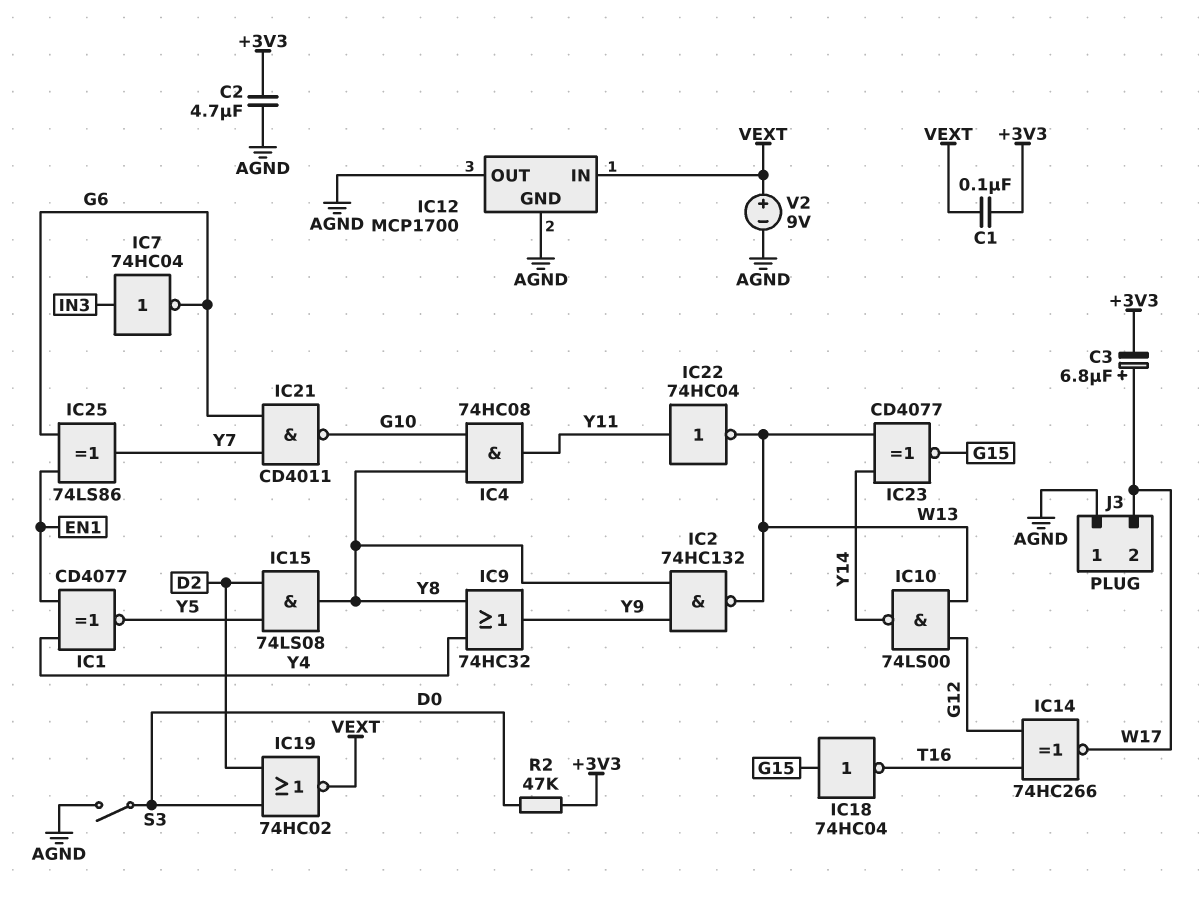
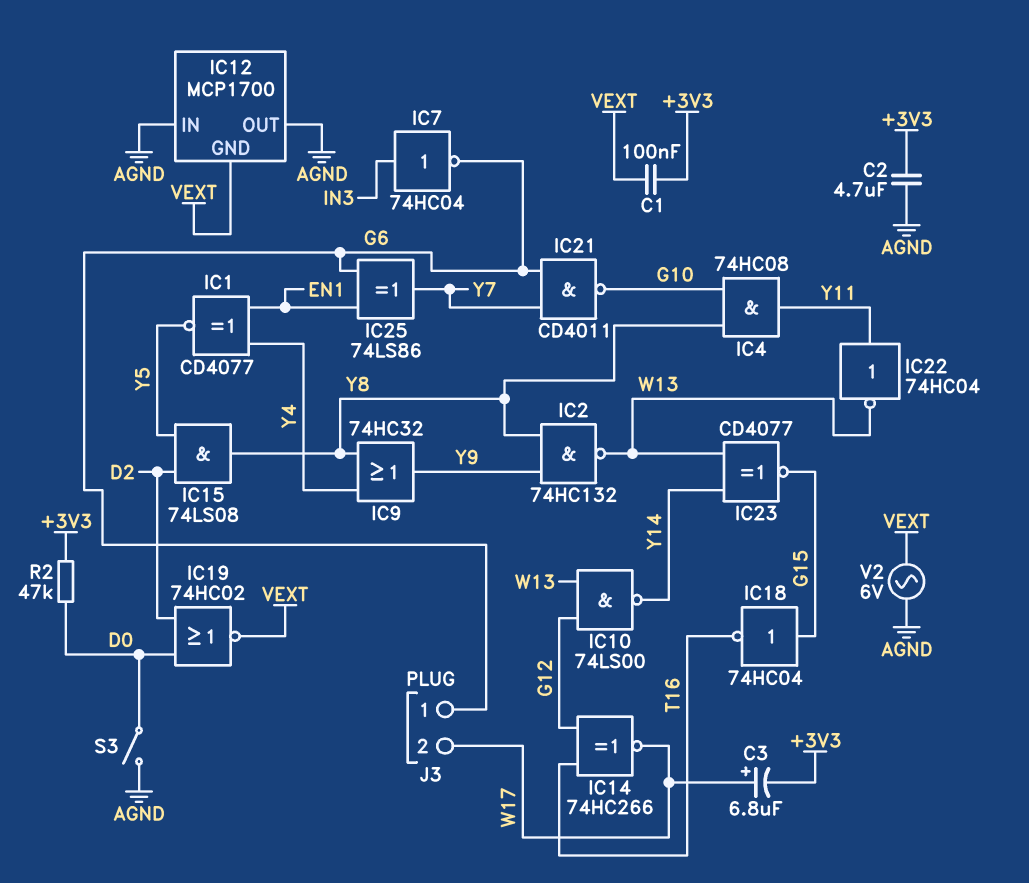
IC12 pin GND: AGND -> VEXT
IC12 pin IN: VEXT -> AGND
J3 pin 1: AGND -> G6
V2: 9V (plus VEXT, minus AGND) -> AC 6V (AGND, VEXT)

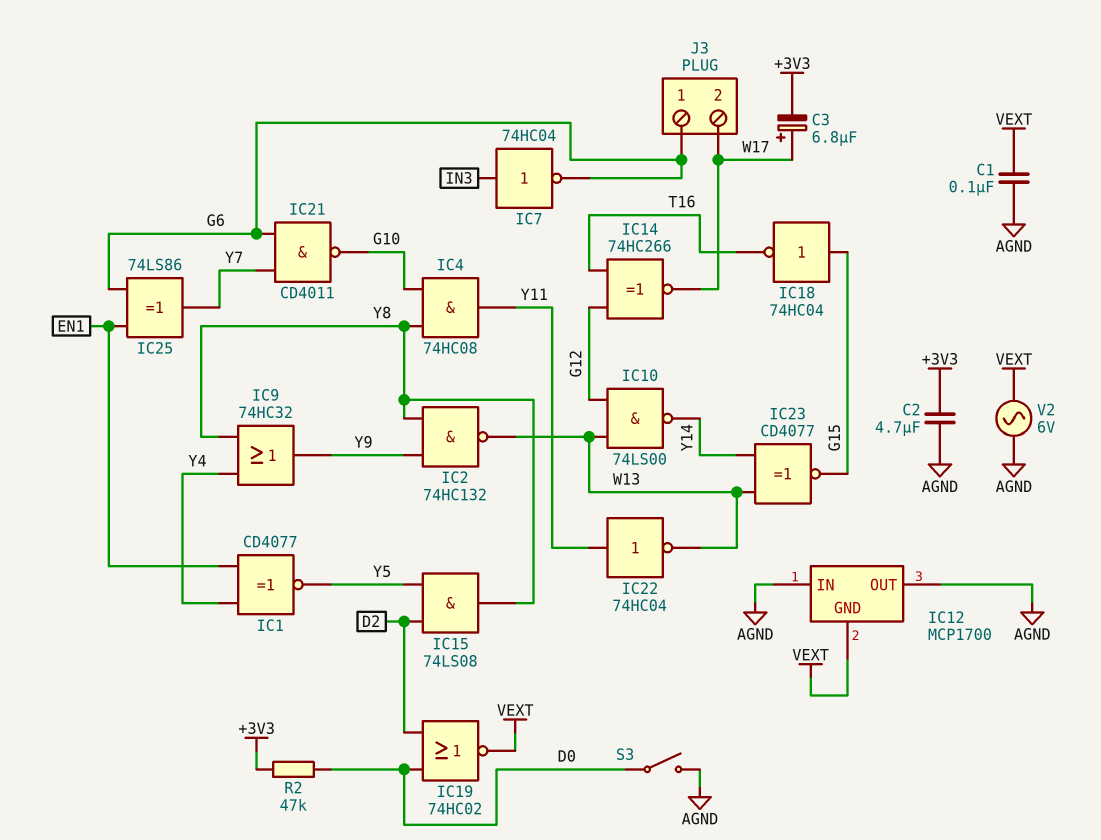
C1: 100nF (+3V3, VEXT) -> 100nF (AGND, VEXT)

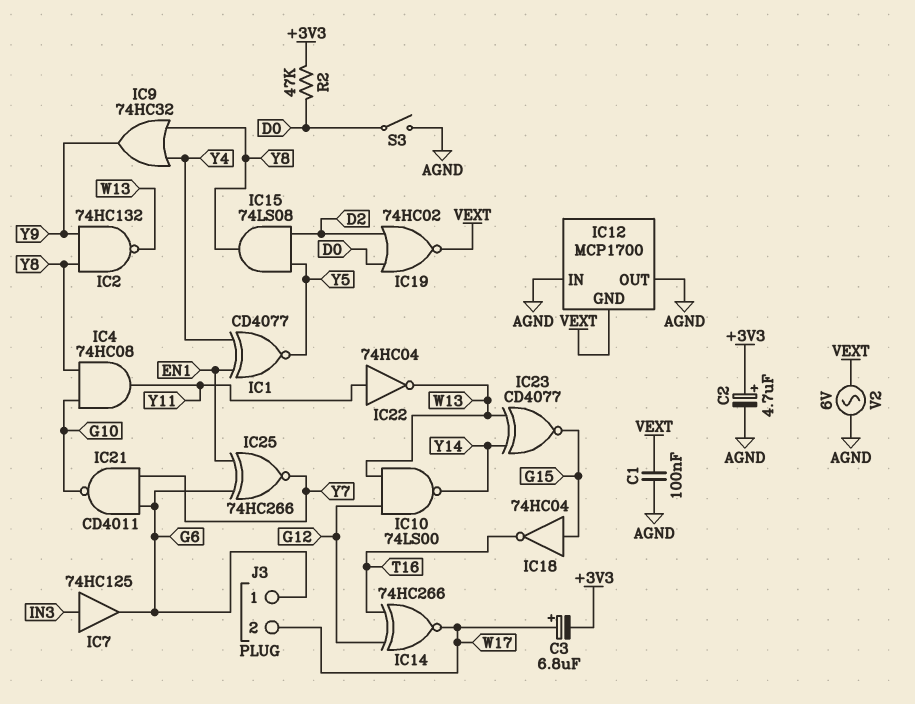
C2: 4.7uF (+3V3, AGND) -> 4.7uF (plus +3V3, minus AGND)
IC7: NOT 74HC04 (in IN3, out G6) -> buffer 74HC125 (in IN3, out G6)
IC25: XOR 74LS86 (in EN1, in G6, out Y7) -> XNOR 74HC266 (in EN1, in G6, out Y7)

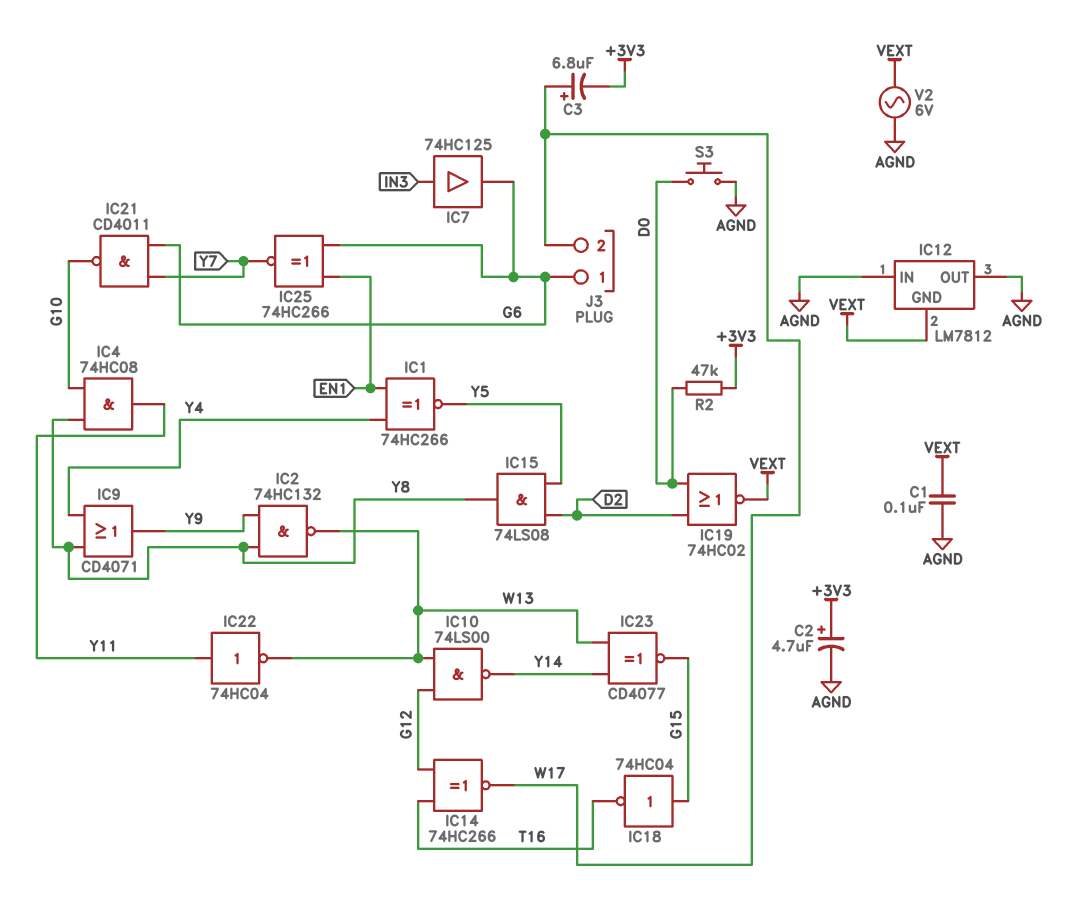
IC1: XNOR CD4077 (in EN1, in Y4, out Y5) -> XNOR 74HC266 (in EN1, in Y4, out Y5)
IC9: OR 74HC32 (in Y4, in Y8, out Y9) -> OR CD4071 (in Y4, in Y8, out Y9)
IC12: MCP1700 -> LM7812
S3: switch (AGND, D0) -> button (AGND, D0)

